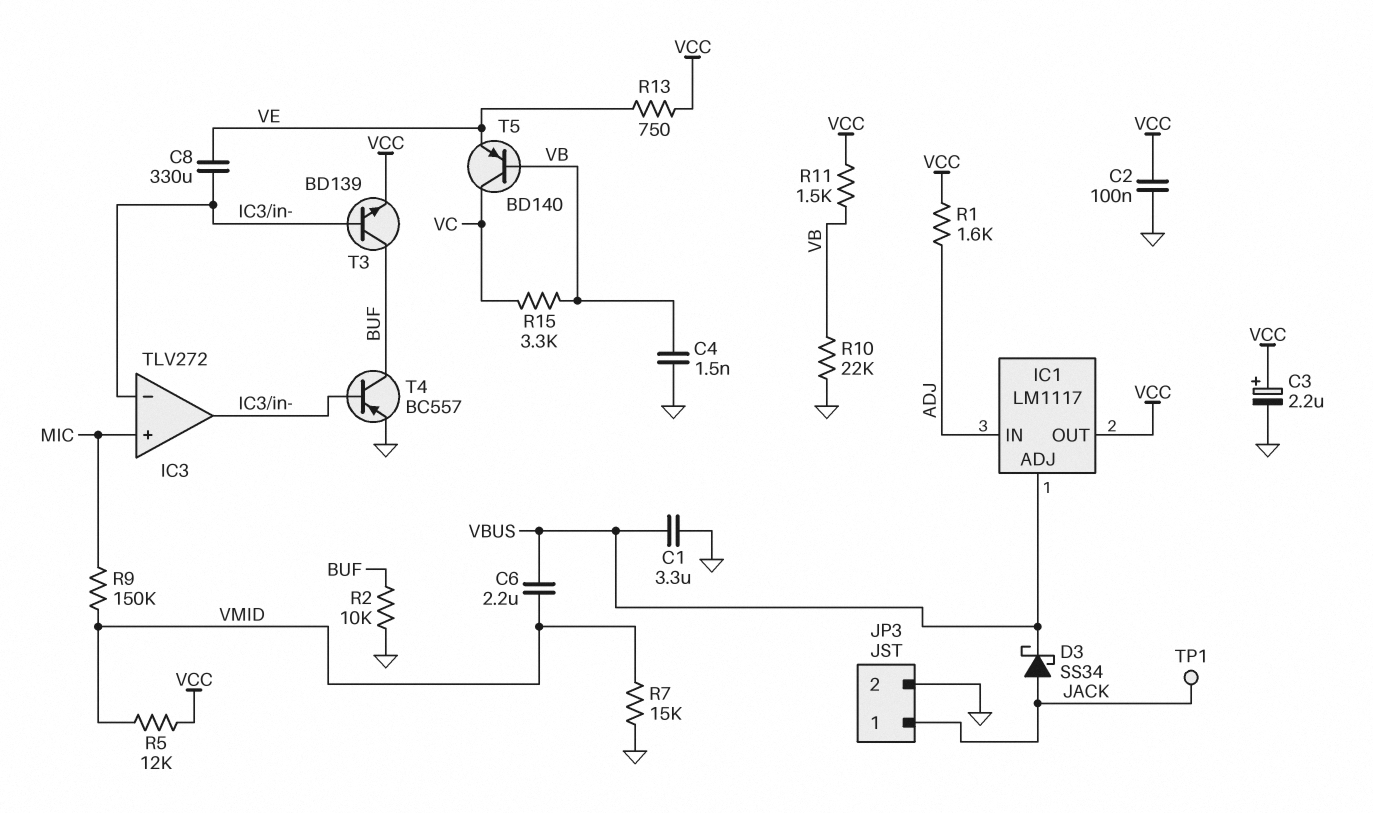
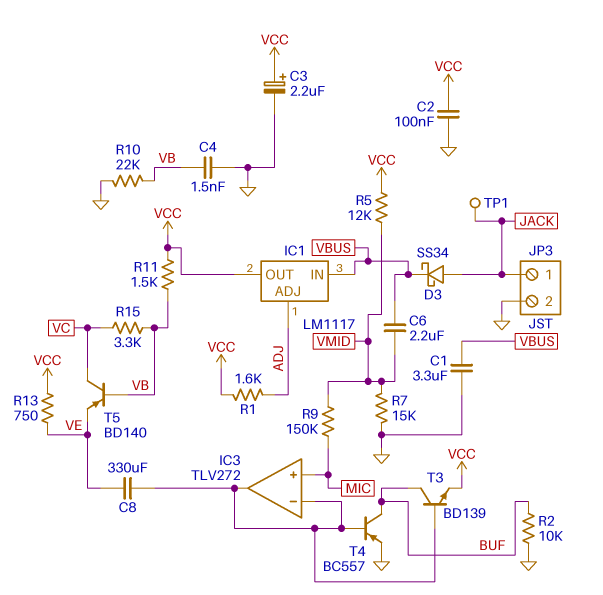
IC1 pin ADJ: VBUS -> ADJ
IC1 pin IN: ADJ -> VBUS

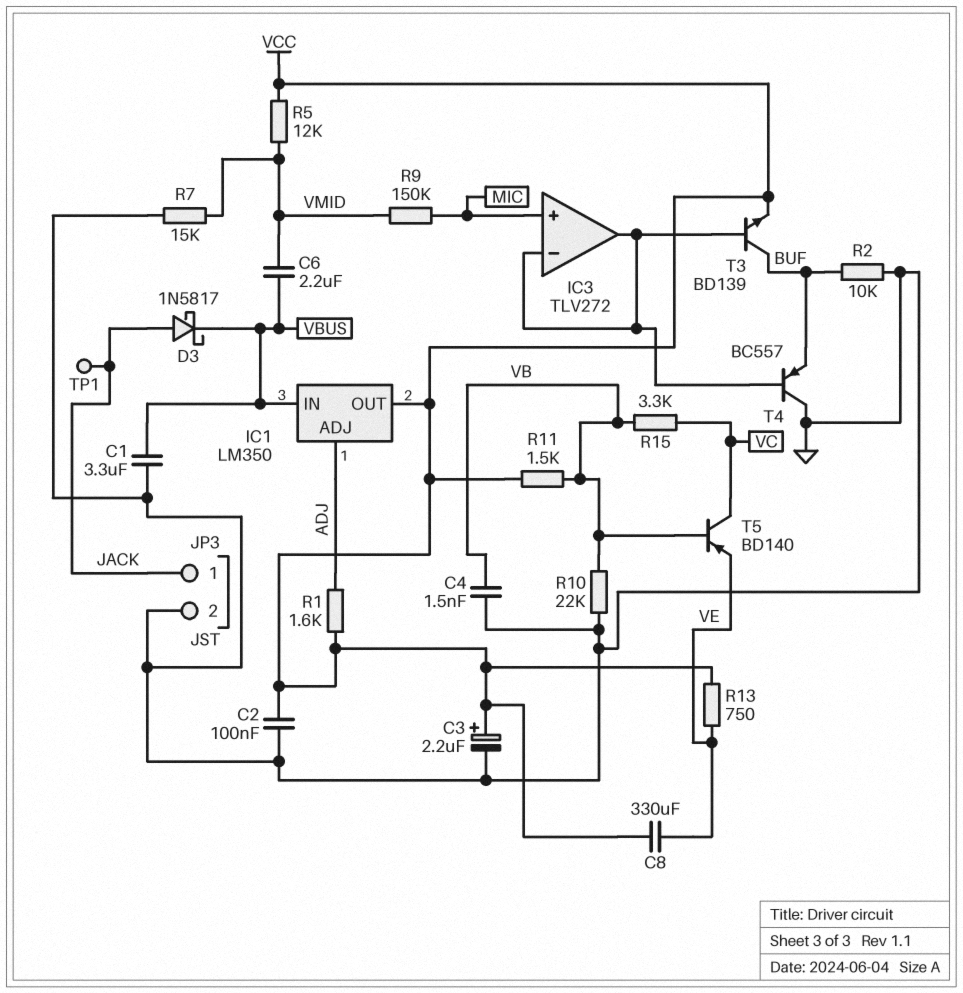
C8: 330uF (IC3/in-, VE) -> 330uF (VCC, VE)
D3: schottky SS34 (A JACK, K VBUS) -> schottky 1N5817 (A JACK, K VBUS)
IC1: LM1117 -> LM350
T4: PNP BC557 (B IC3/in-, C BUF, E GND) -> PNP BC557 (B IC3/in-, C GND, E BUF)

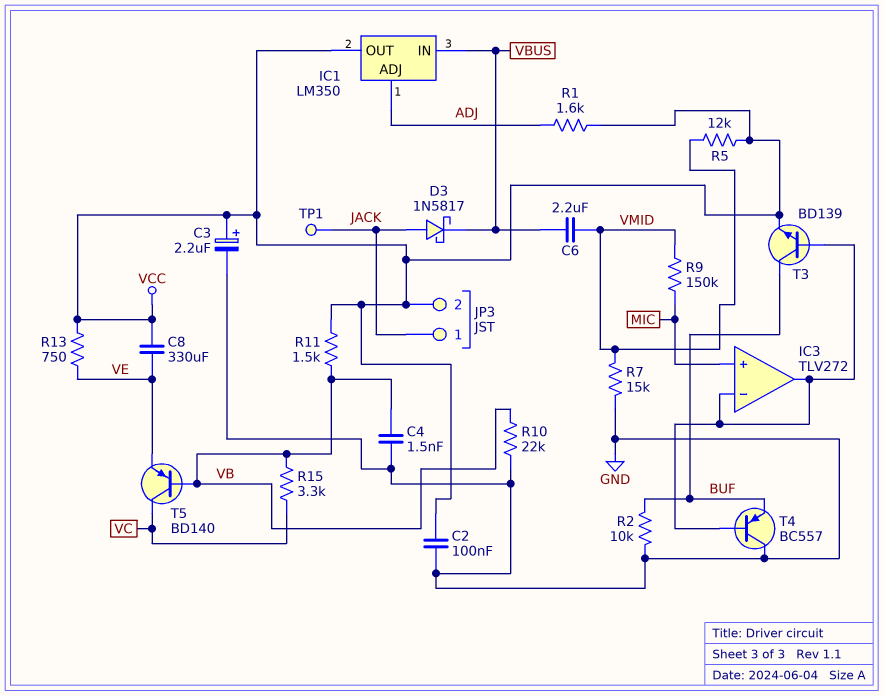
C1: 3.3uF (GND, VBUS) -> none
JP3 pin 2: GND -> VCC

